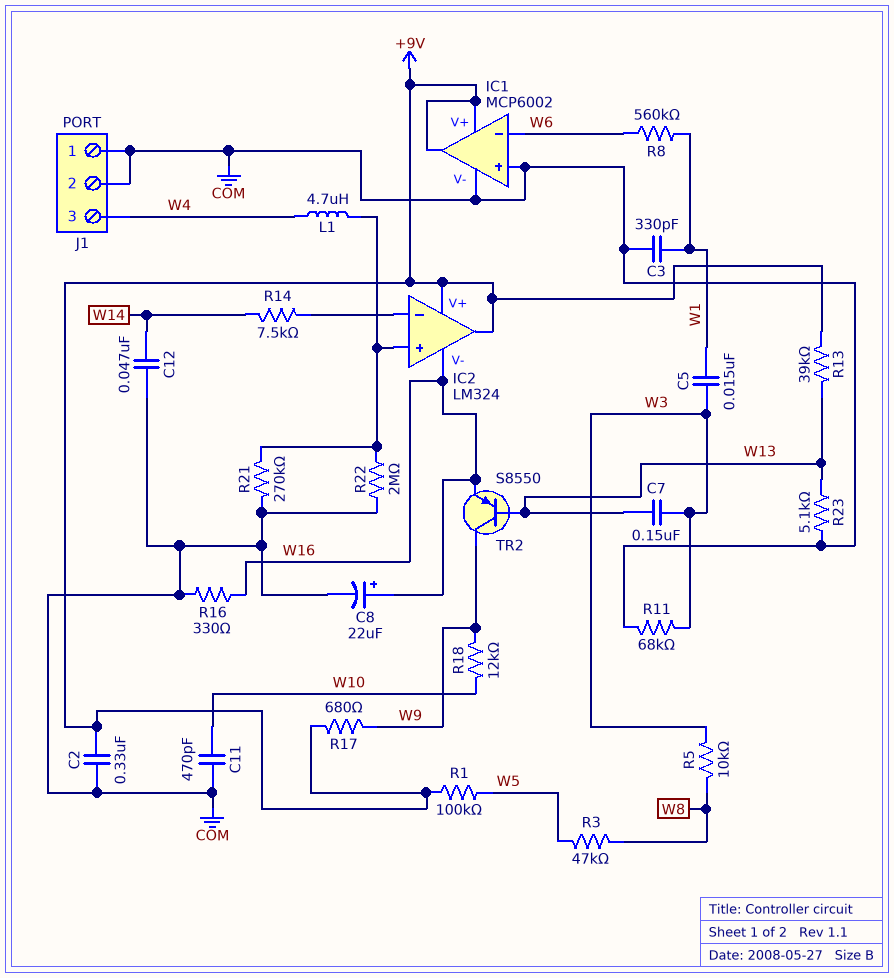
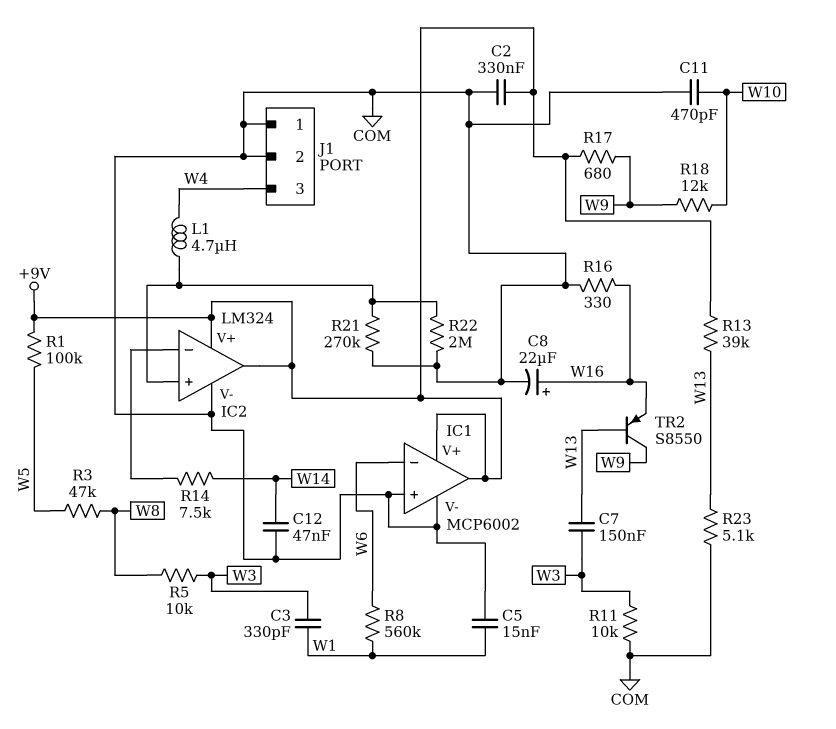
C3: 330pF (COM, W1) -> 330pF (W1, W3)
C5: 15nF (W1, W3) -> 15nF (COM, W1)
IC2 pin V-: W16 -> COM
R11: 68k (COM, W3) -> 10k (COM, W3)

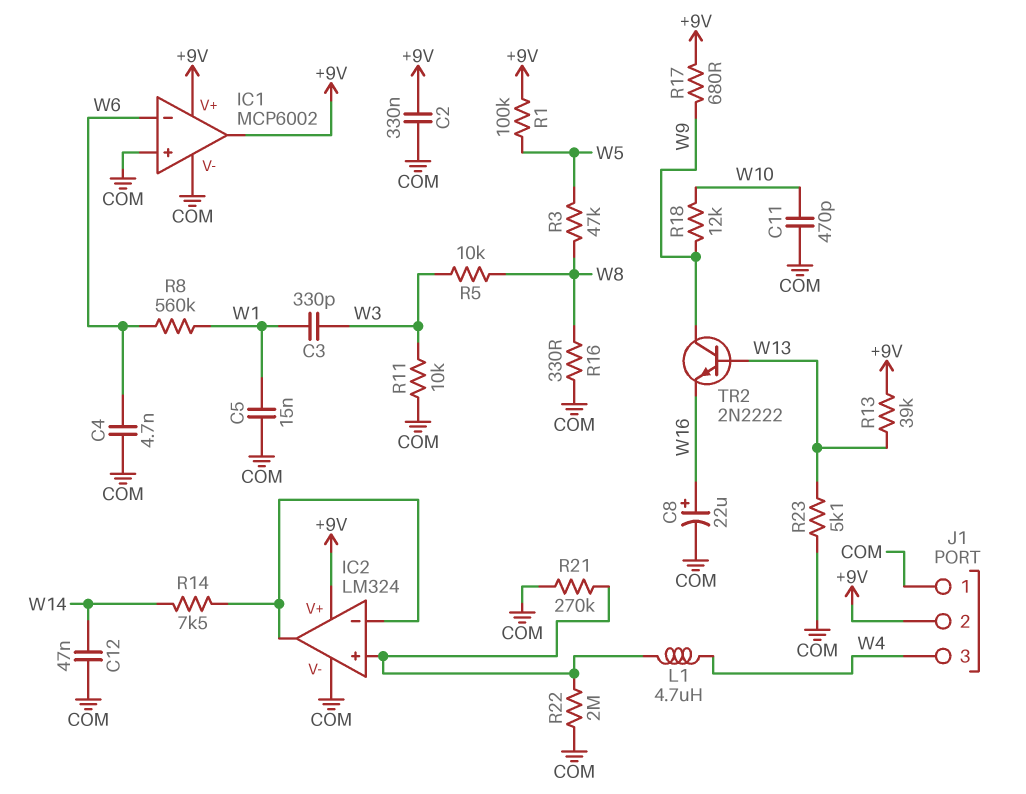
C4: none -> 4.7nF (COM, W6)
C7: 150nF (W3, W13) -> none
IC2 pin out: +9V -> IC2/in-
J1 pin 2: COM -> +9V
R16: 330 (COM, W16) -> 330 (COM, W8)
TR2: PNP S8550 (B W13, C W9, E W16) -> NPN 2N2222 (B W13, C W9, E W16)

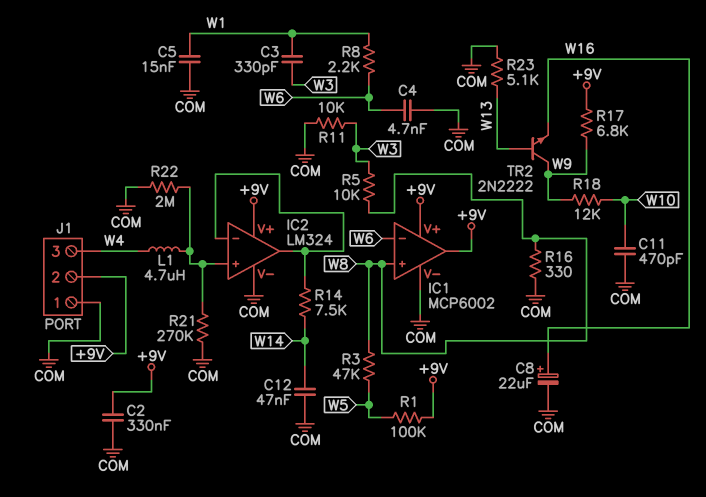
IC1 pin in+: COM -> W8
R8: 560k (W1, W6) -> 2.2k (W1, W6)
R13: 39k (+9V, W13) -> none
R17: 680 (+9V, W9) -> 6.8k (+9V, W9)

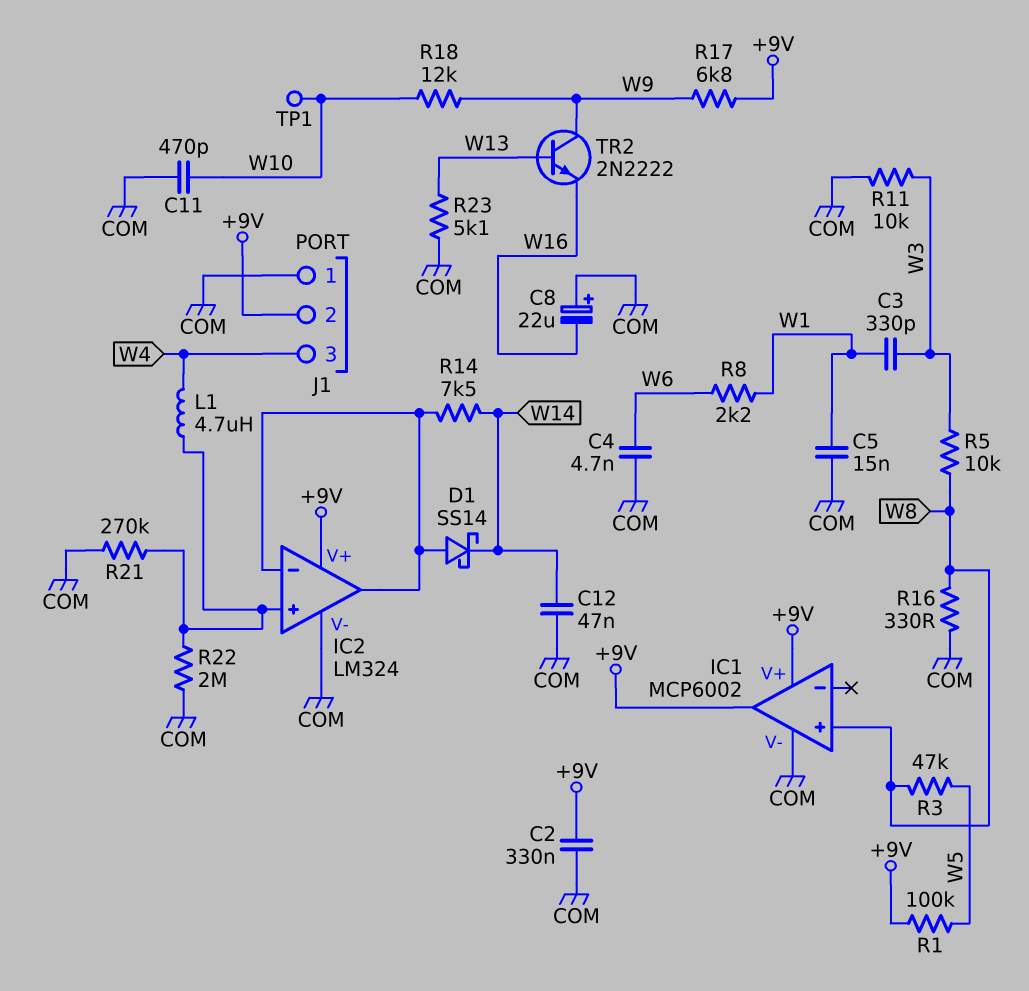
C8: 22uF (plus W16, minus COM) -> 22uF (plus COM, minus W16)
D1: none -> schottky SS14 (A IC2/in-, K W14)
IC1 pin in-: W6 -> none
TP1: none -> test point (W10)

